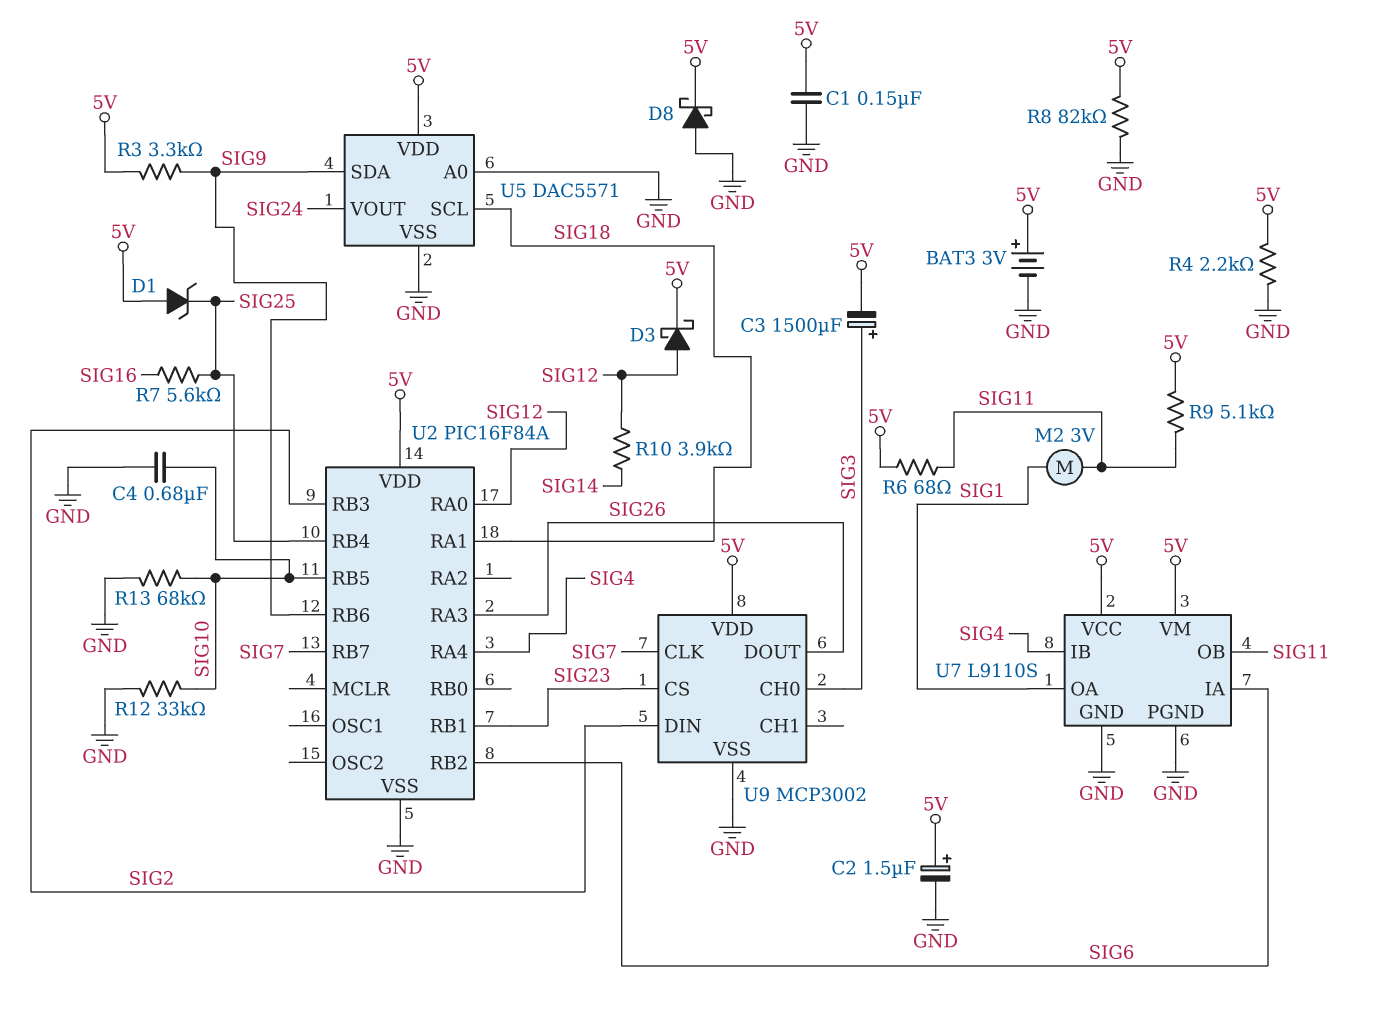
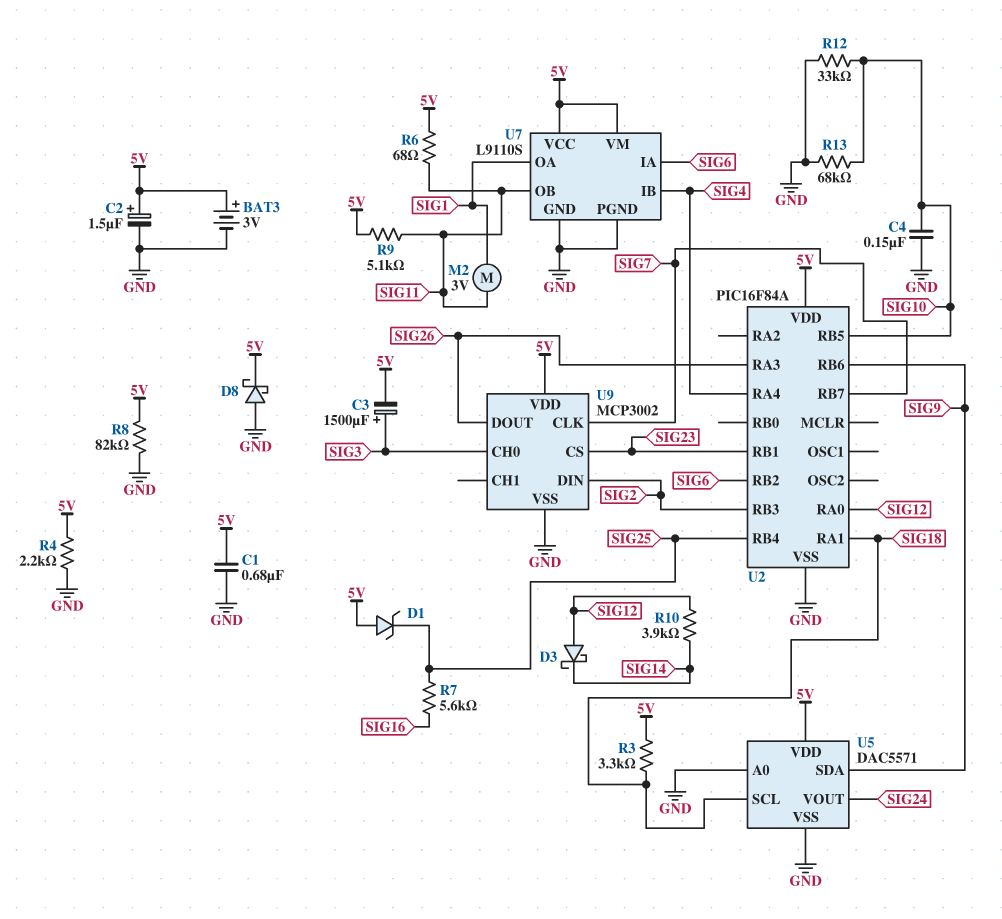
C1: 150nF (5V, GND) -> 680nF (5V, GND)
C4: 680nF (GND, SIG10) -> 150nF (GND, SIG10)
D3: schottky (A SIG12, K 5V) -> schottky (A SIG12, K SIG14)
R3: 3.3k (5V, SIG9) -> 3.3k (5V, SIG18)

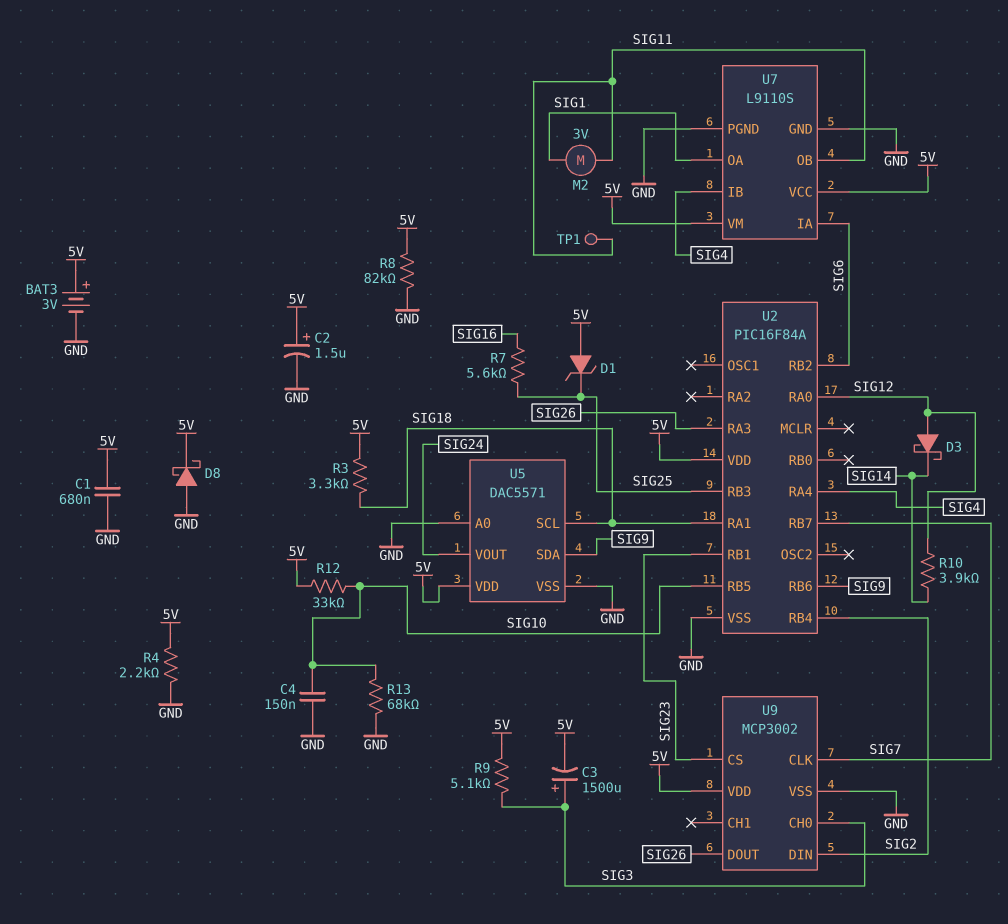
R6: 68 (5V, SIG11) -> none
R9: 5.1k (5V, SIG11) -> 5.1k (5V, SIG3)
R12: 33k (GND, SIG10) -> 33k (5V, SIG10)
TP1: none -> test point (SIG11)
U2 pin RB3: SIG2 -> SIG25
U2 pin RB4: SIG25 -> SIG2

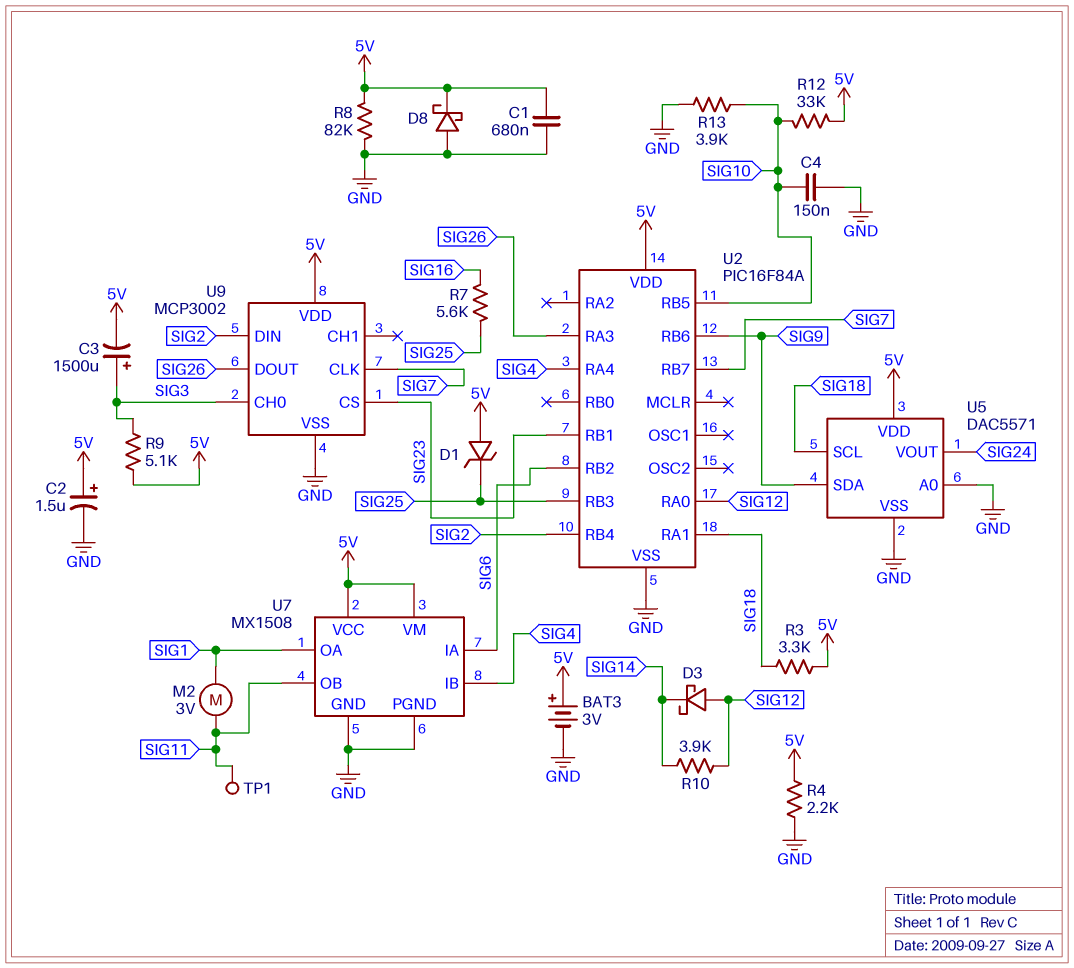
R13: 68k (GND, SIG10) -> 3.9k (GND, SIG10)
U7: L9110S -> MX1508

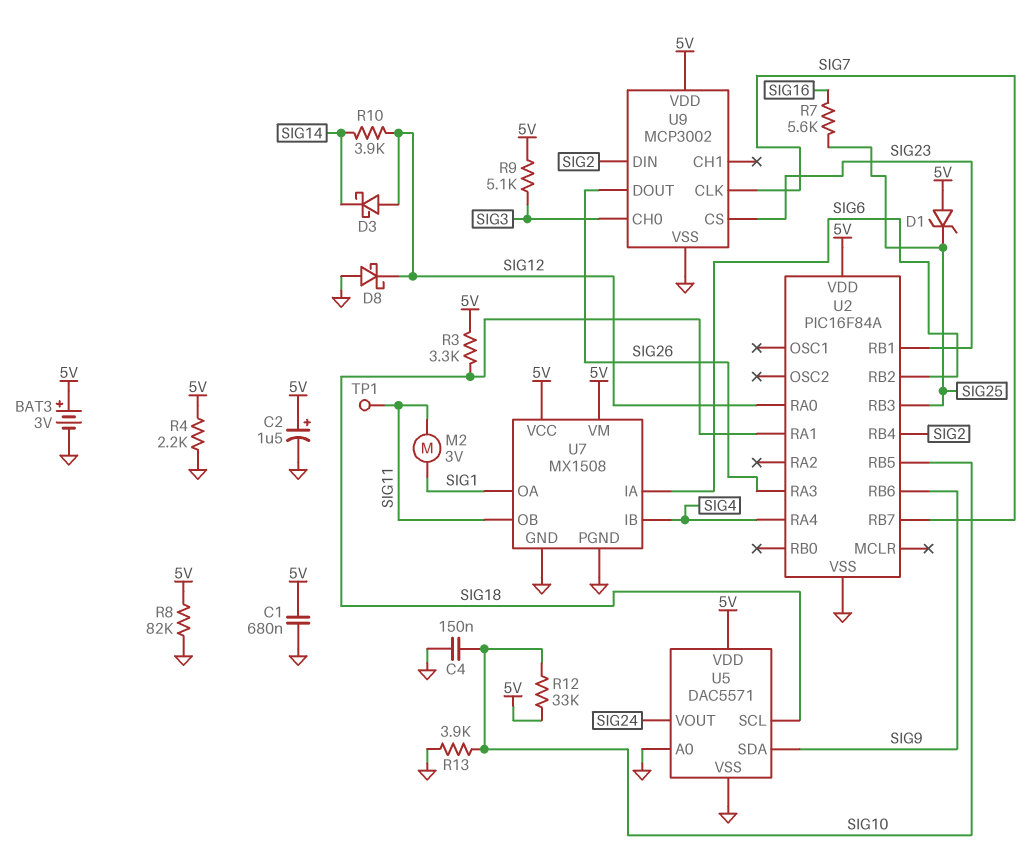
C3: 1500uF (plus SIG3, minus 5V) -> none
D8: schottky (A GND, K 5V) -> schottky (A GND, K SIG12)

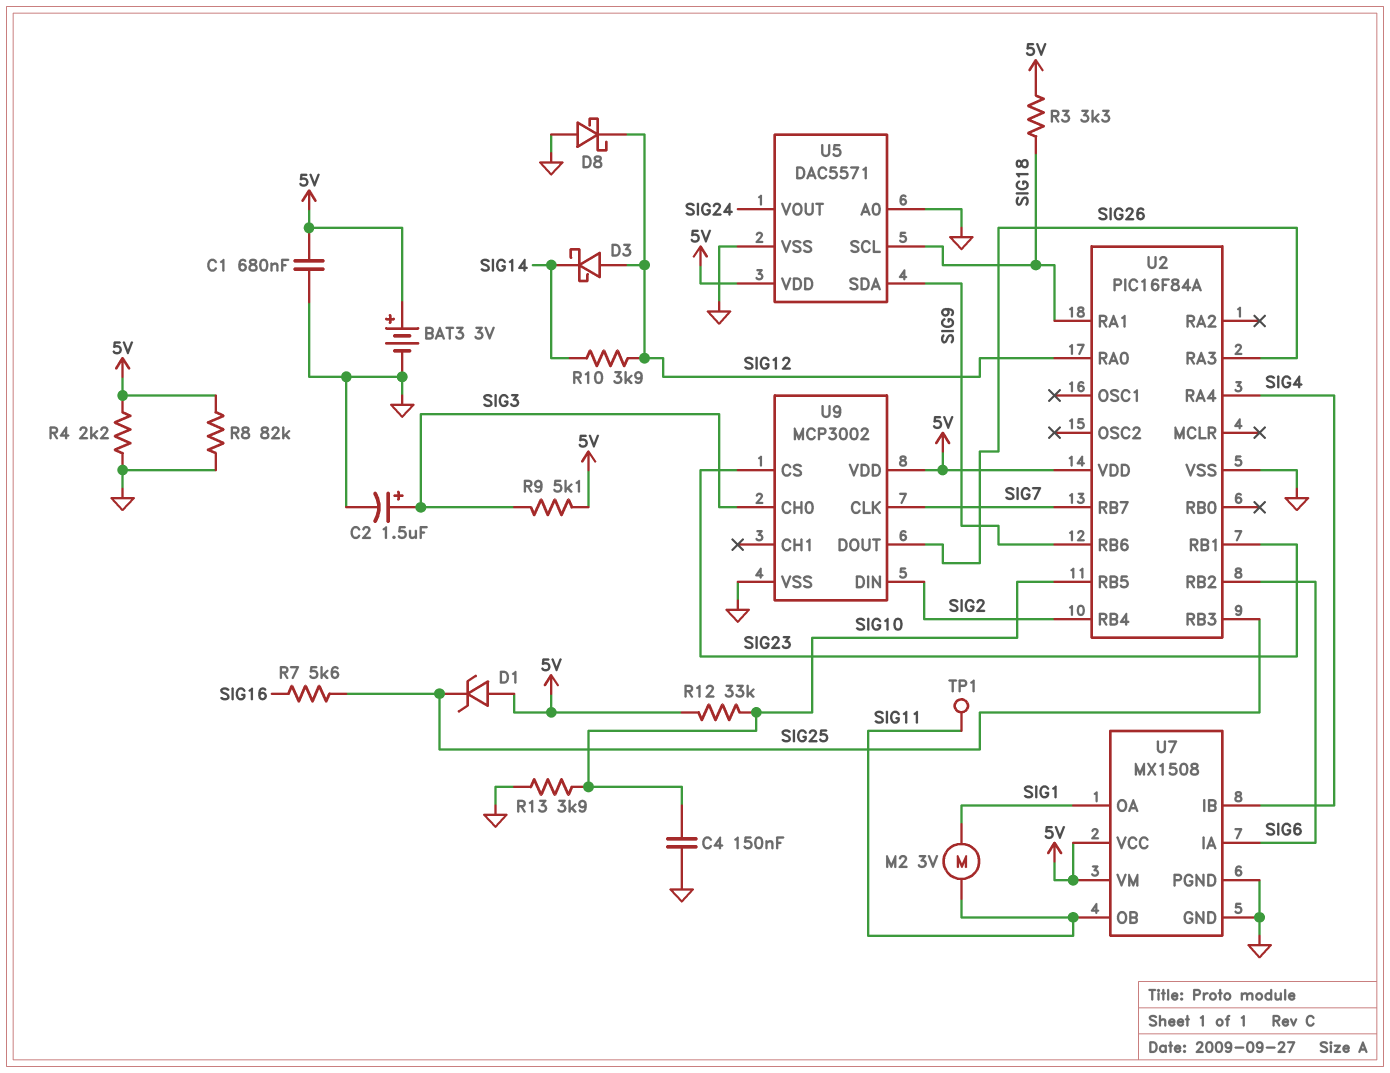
C2: 1.5uF (plus 5V, minus GND) -> 1.5uF (plus SIG3, minus GND)

